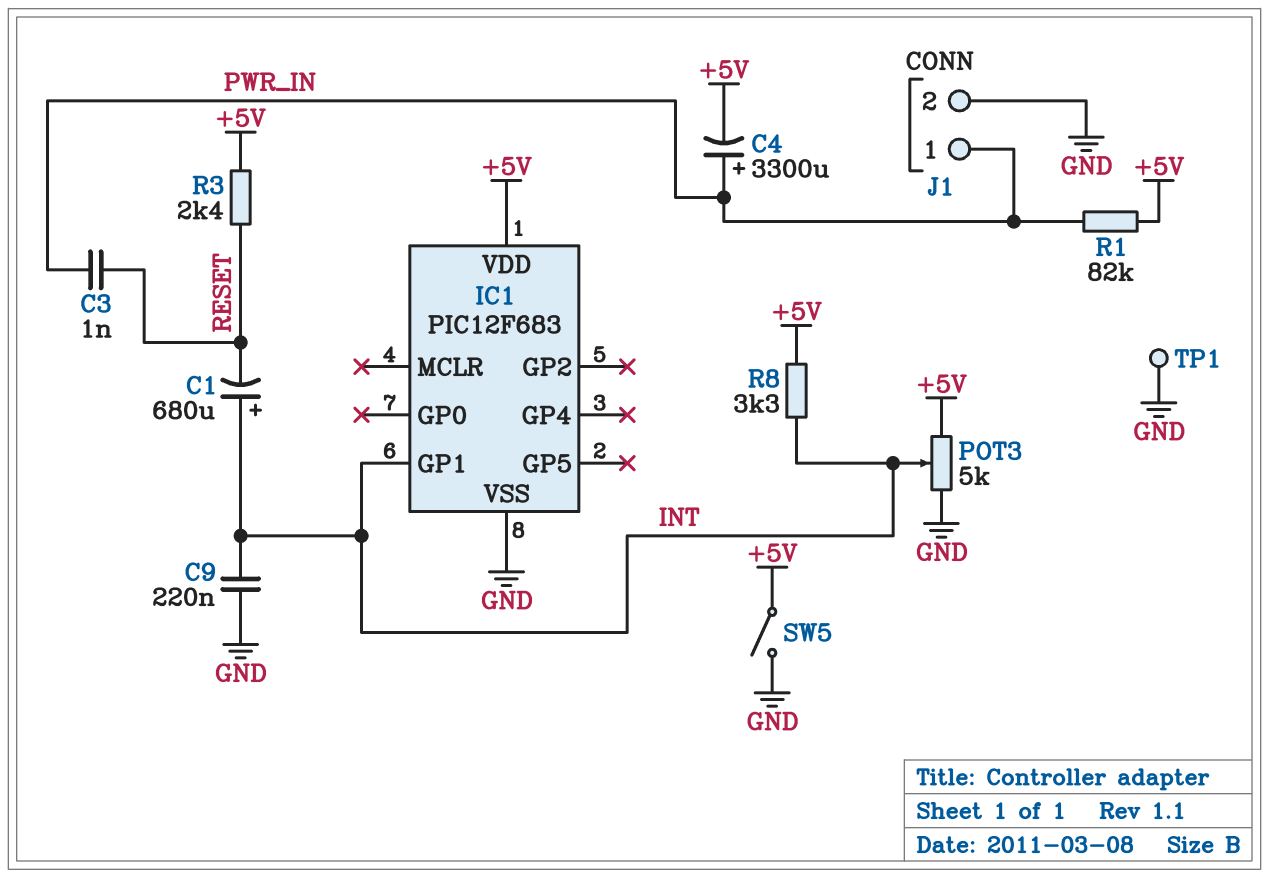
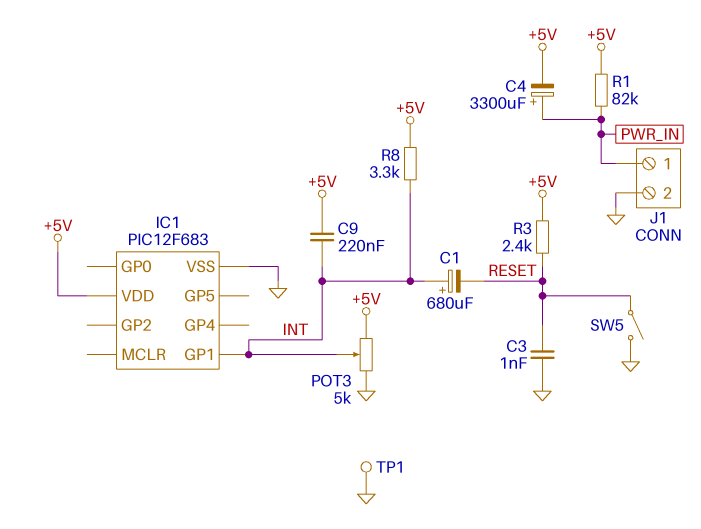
C3: 1nF (PWR_IN, RESET) -> 1nF (GND, RESET)
C9: 220nF (GND, INT) -> 220nF (+5V, INT)
SW5: switch (+5V, GND) -> switch (GND, RESET)

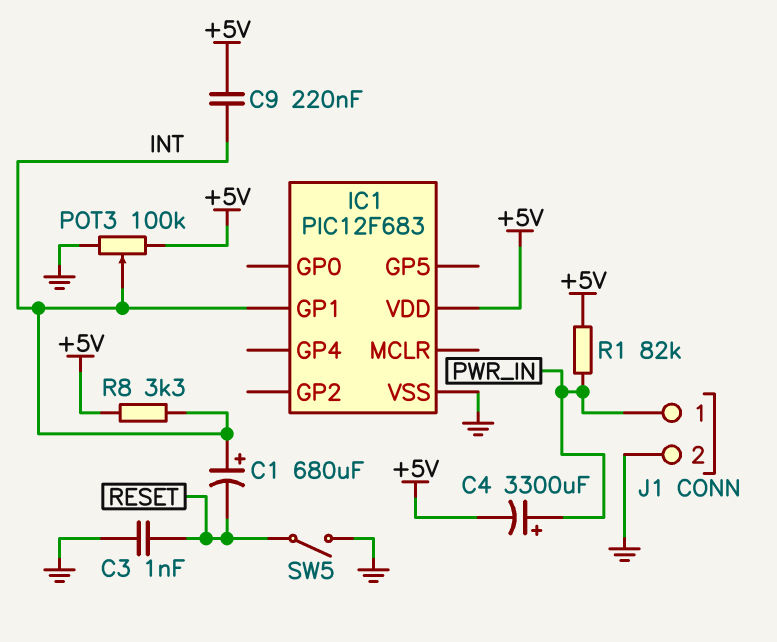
POT3: 5k (+5V, GND, wiper INT) -> 100k (+5V, GND, wiper INT)
R3: 2.4k (+5V, RESET) -> none
TP1: test point (GND) -> none

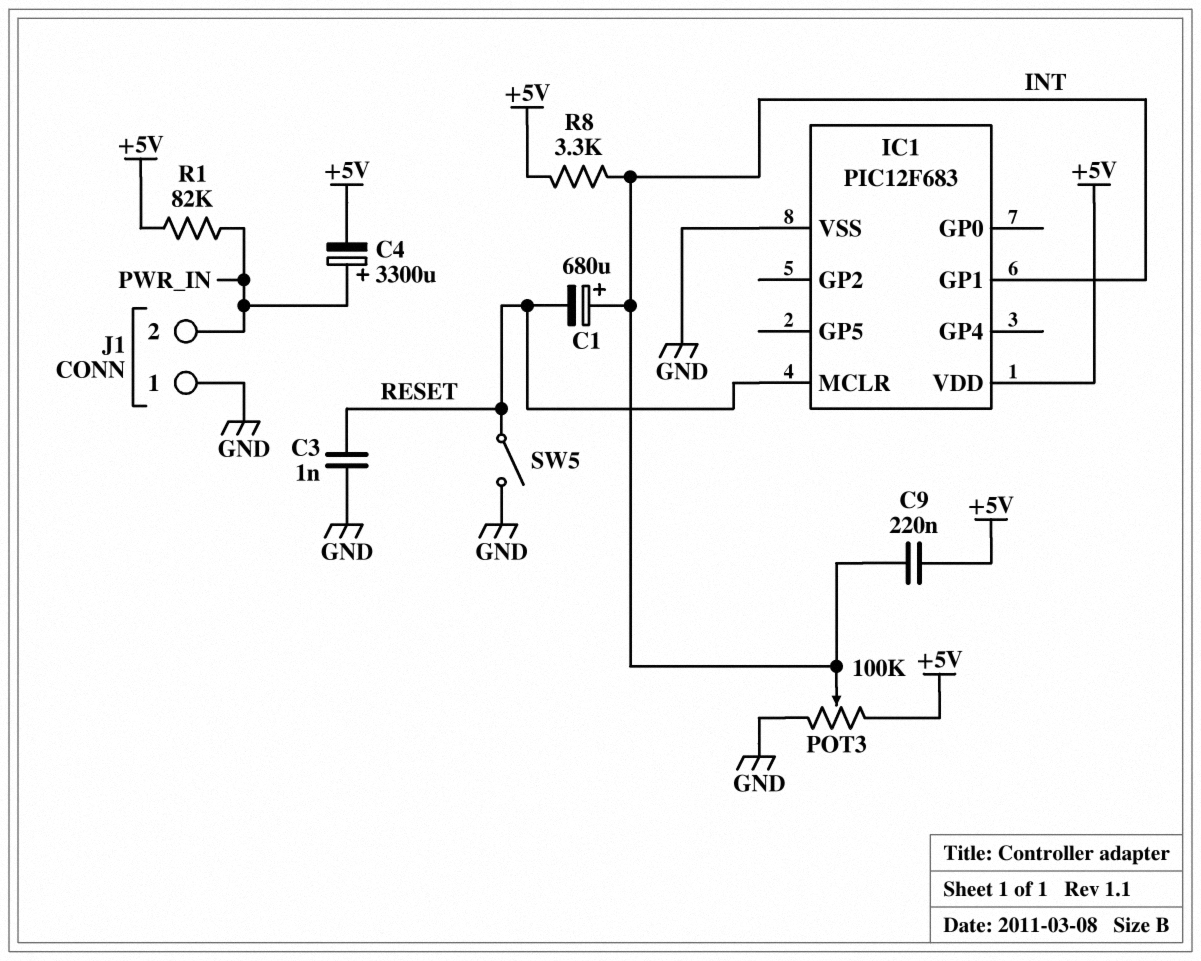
IC1 pin MCLR: none -> RESET
J1 pin 1: PWR_IN -> GND
J1 pin 2: GND -> PWR_IN

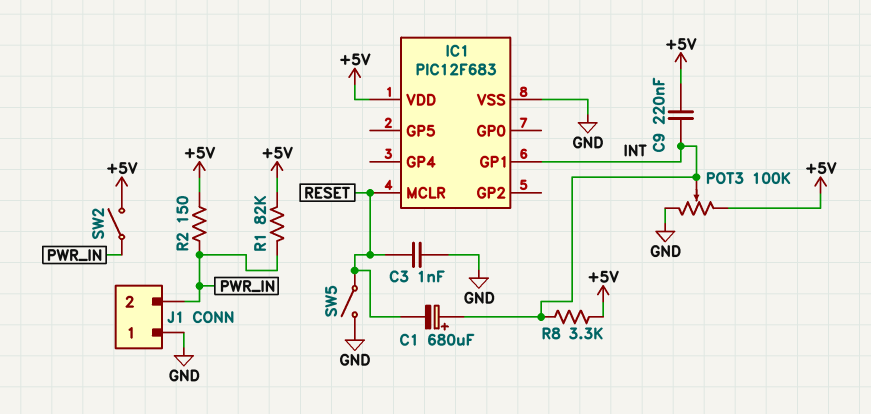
C4: 3300uF (plus PWR_IN, minus +5V) -> none
R2: none -> 150 (+5V, PWR_IN)
SW2: none -> switch (+5V, PWR_IN)

